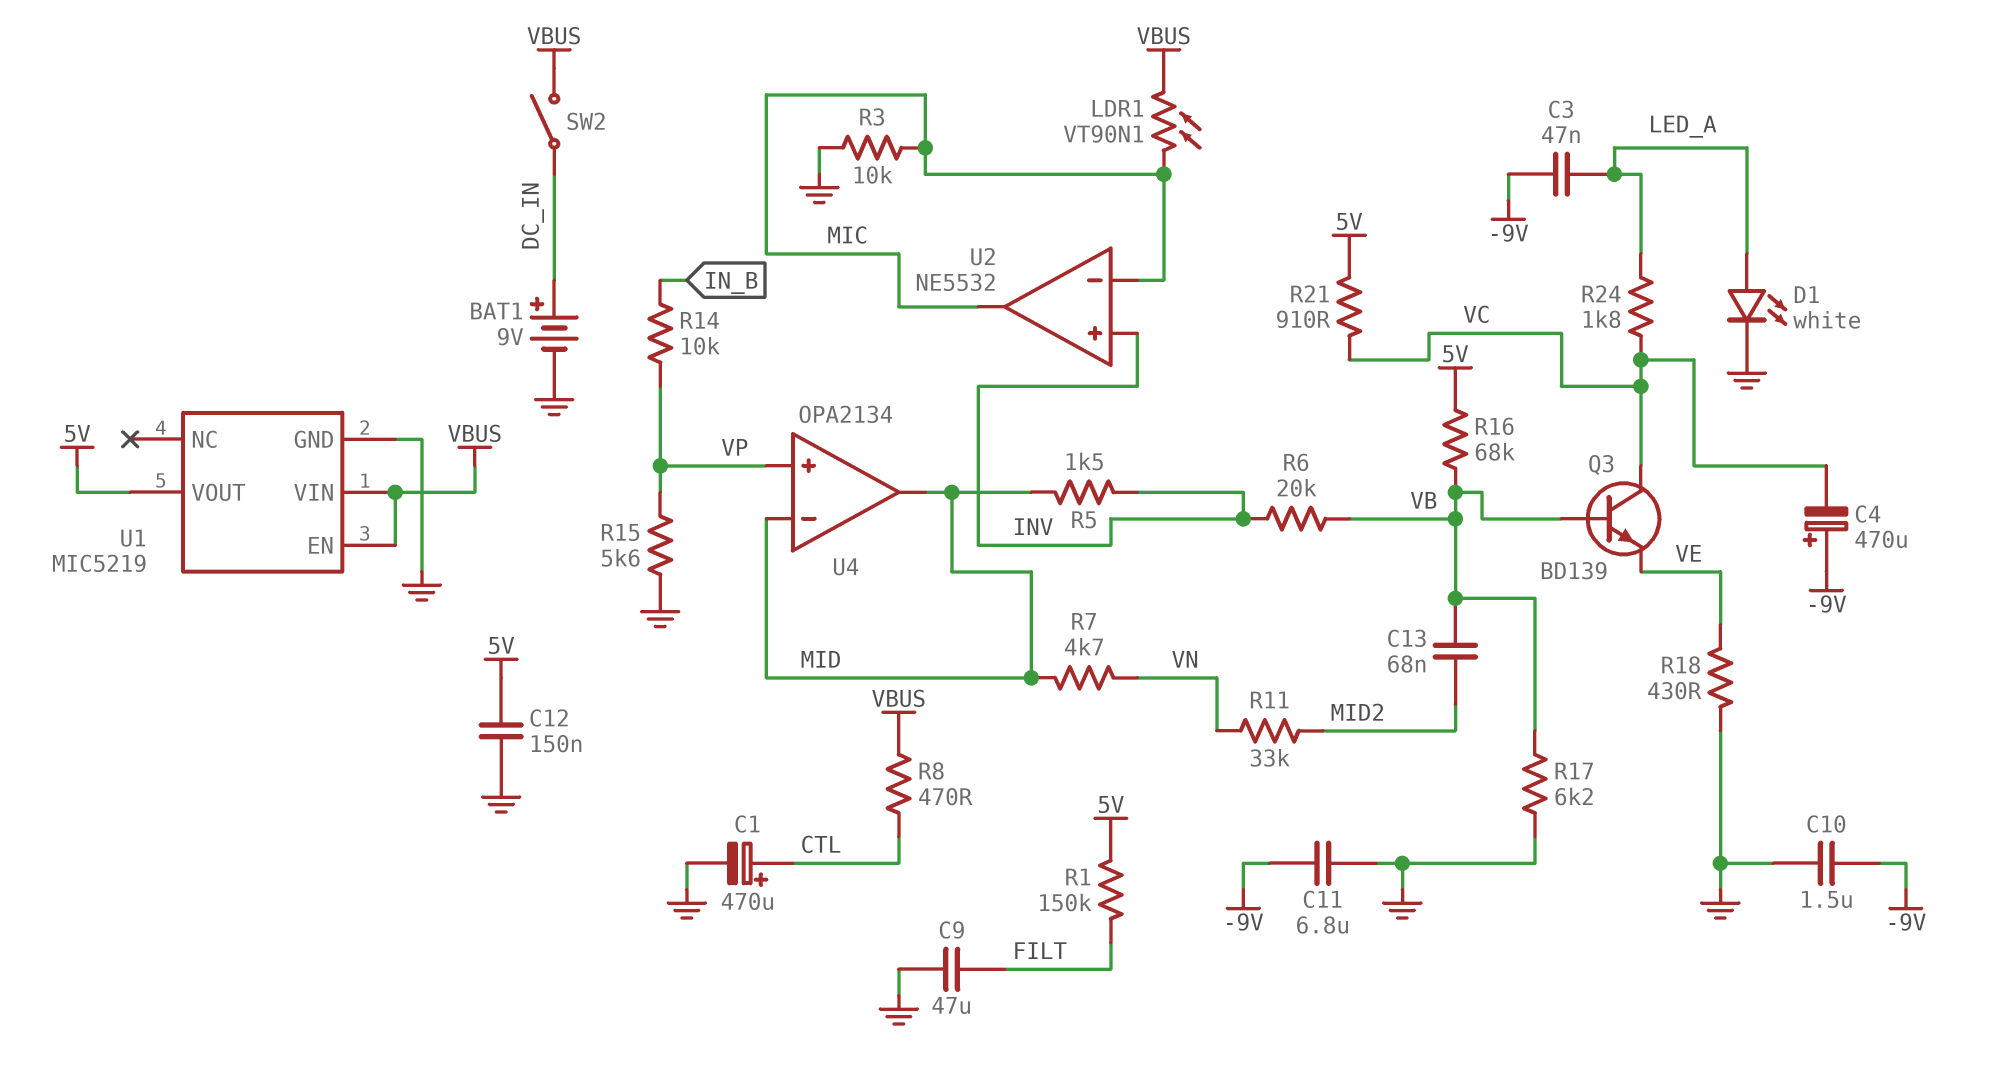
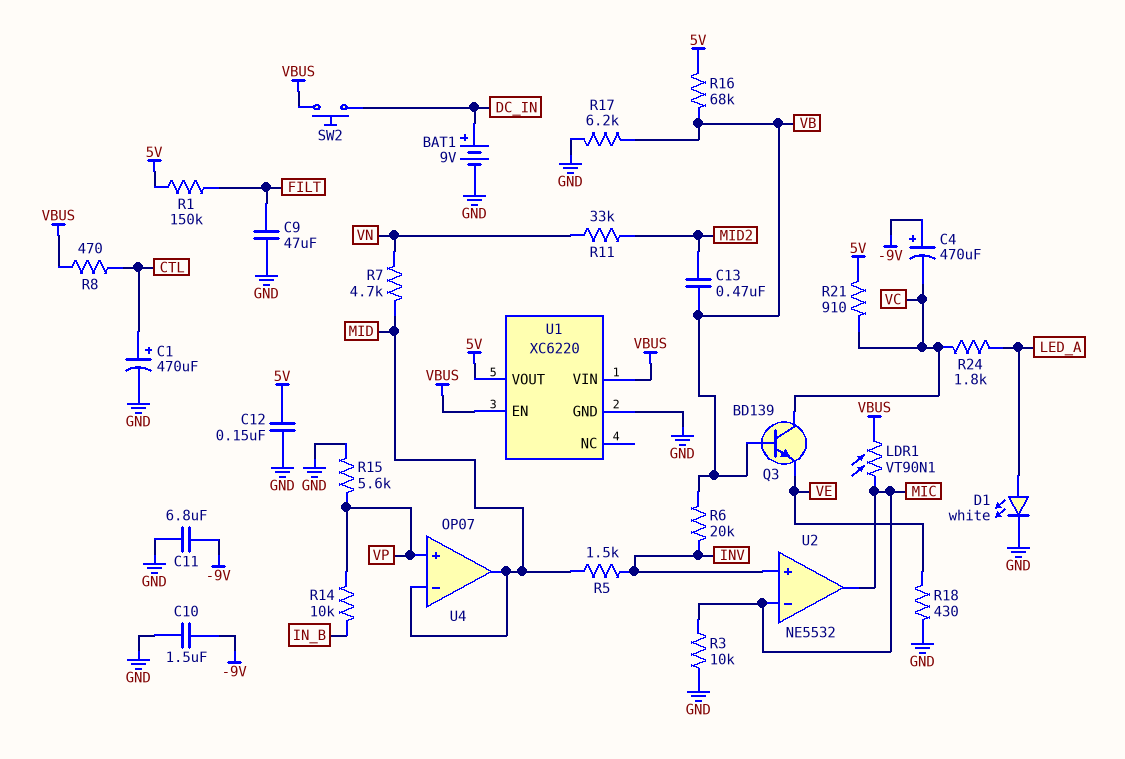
C3: 47nF (-9V, LED_A) -> none
C13: 68nF (MID2, VB) -> 470nF (MID2, VB)
SW2: switch (DC_IN, VBUS) -> button (DC_IN, VBUS)
U1: MIC5219 -> XC6220
U4: OPA2134 -> OP07

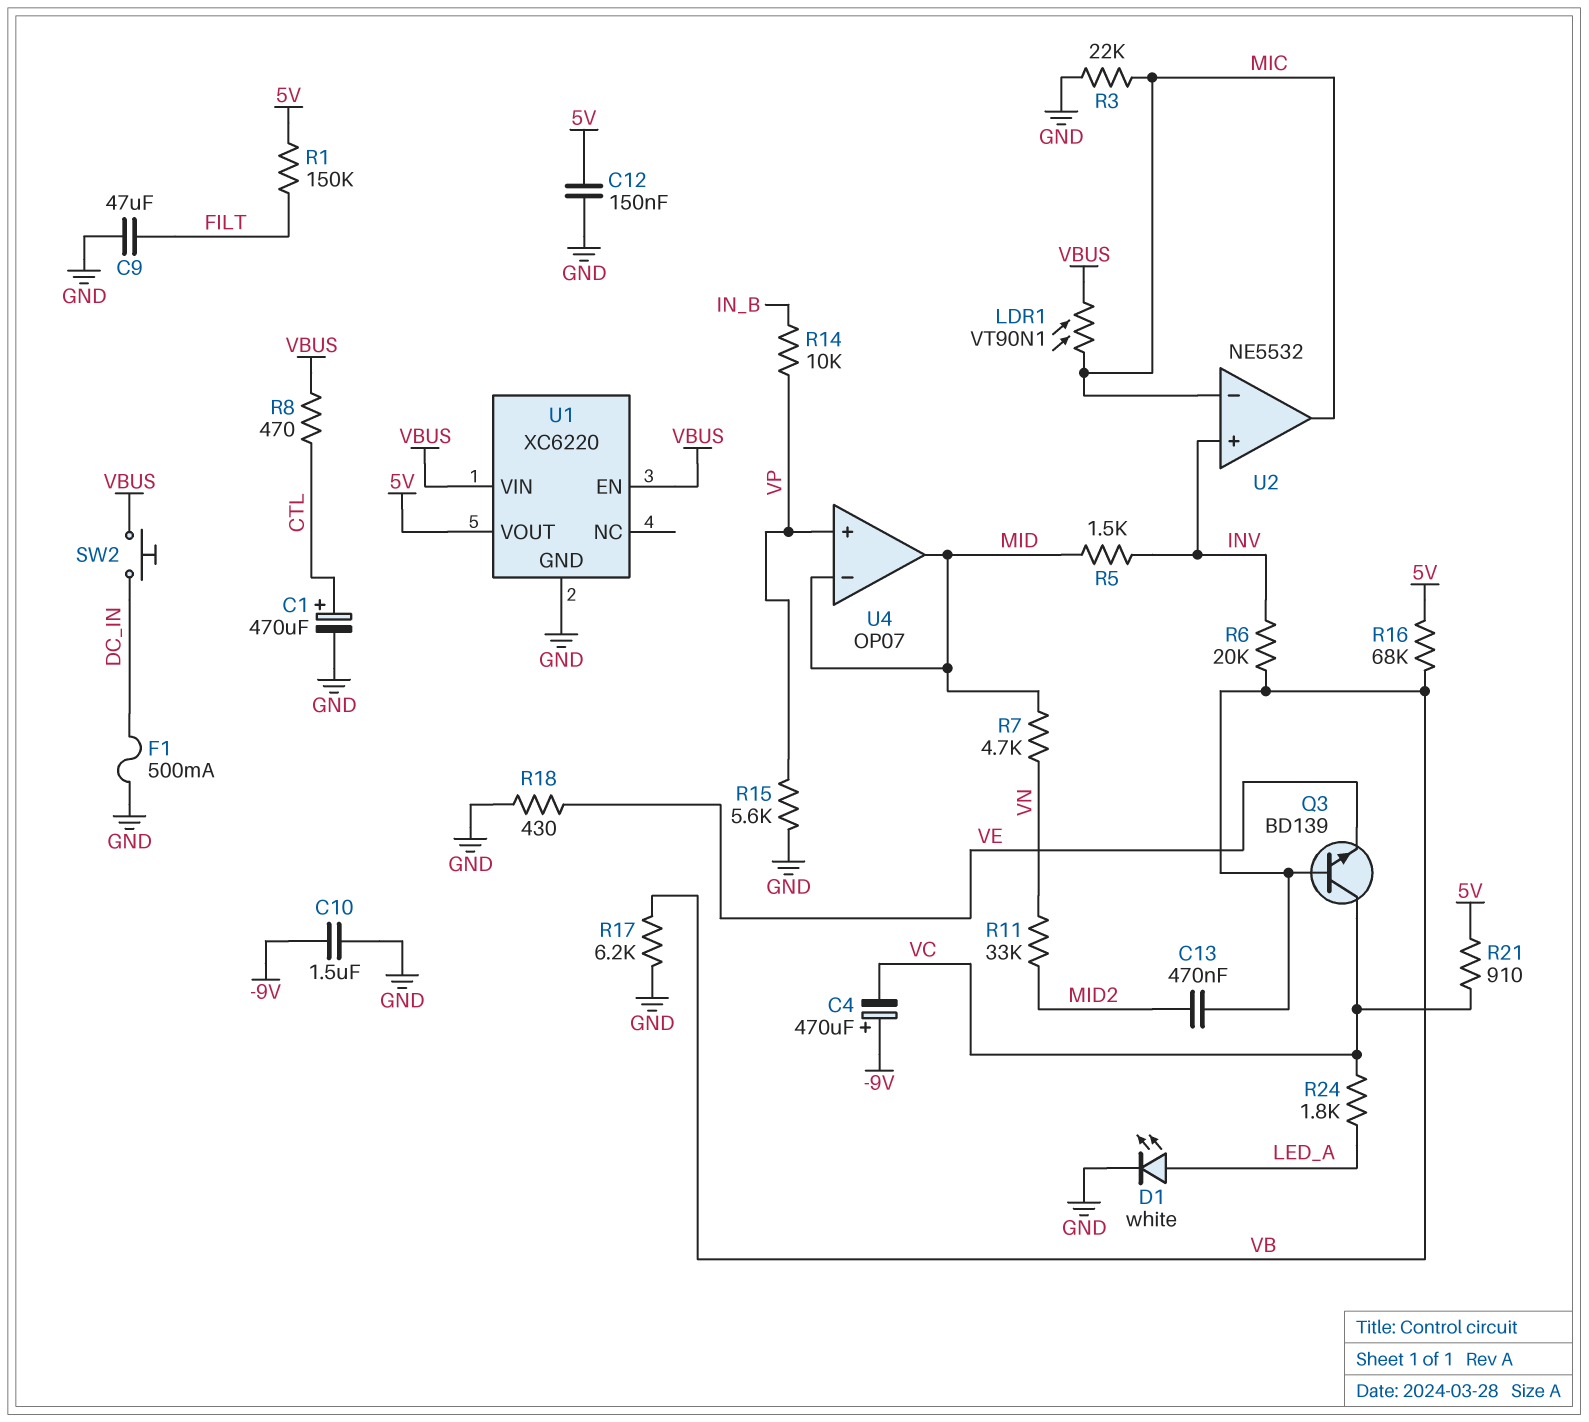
BAT1: 9V (plus DC_IN, minus GND) -> none
C11: 6.8uF (-9V, GND) -> none
F1: none -> 500mA (DC_IN, GND)
R3: 10k (GND, MIC) -> 22k (GND, MIC)

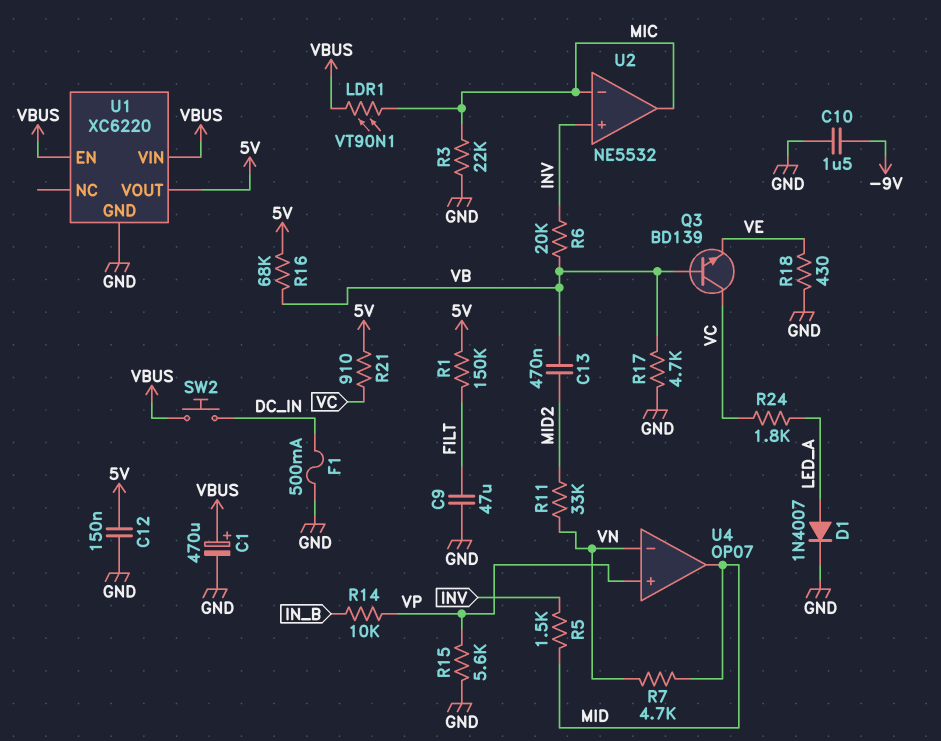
C1: 470uF (plus CTL, minus GND) -> 470uF (plus VBUS, minus GND)
C4: 470uF (plus -9V, minus VC) -> none
D1: LED white (A LED_A, K GND) -> diode 1N4007 (A LED_A, K GND)
R8: 470 (CTL, VBUS) -> none
R17: 6.2k (GND, VB) -> 4.7k (GND, VB)
U4 pin in-: MID -> VN

